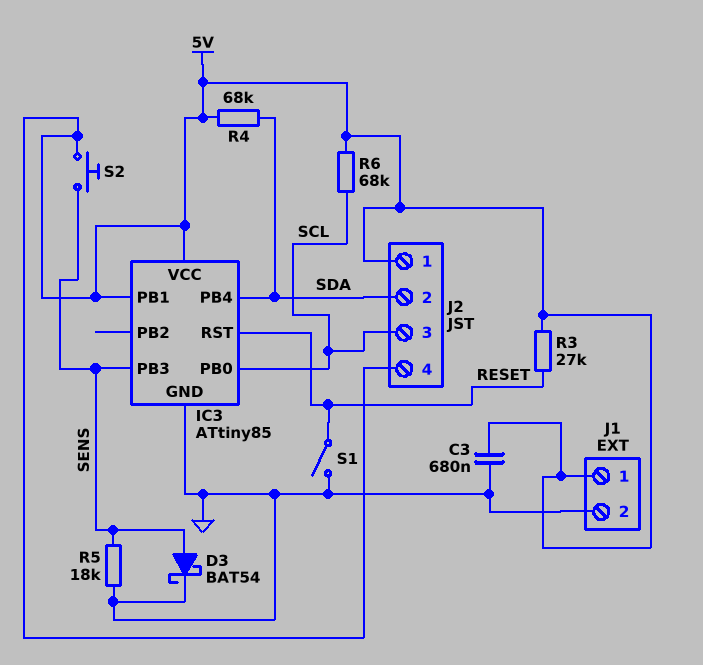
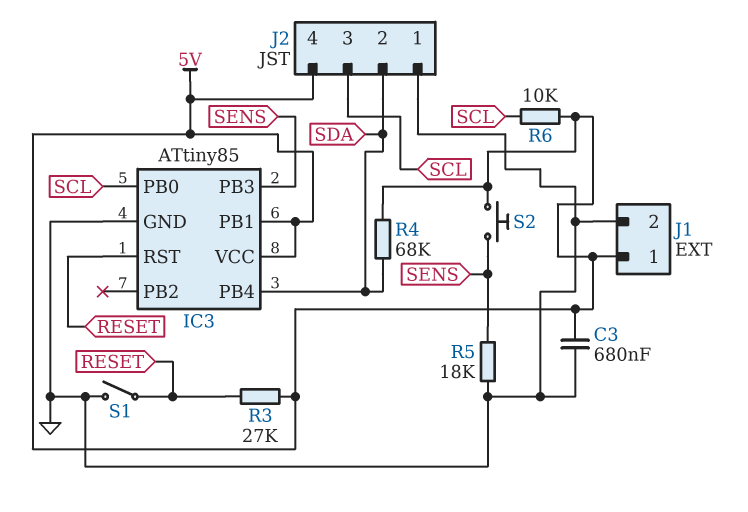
D3: schottky BAT54 (A SENS, K GND) -> none
J2 pin 1: 5V -> GND
R6: 68k (5V, SCL) -> 10k (5V, SCL)

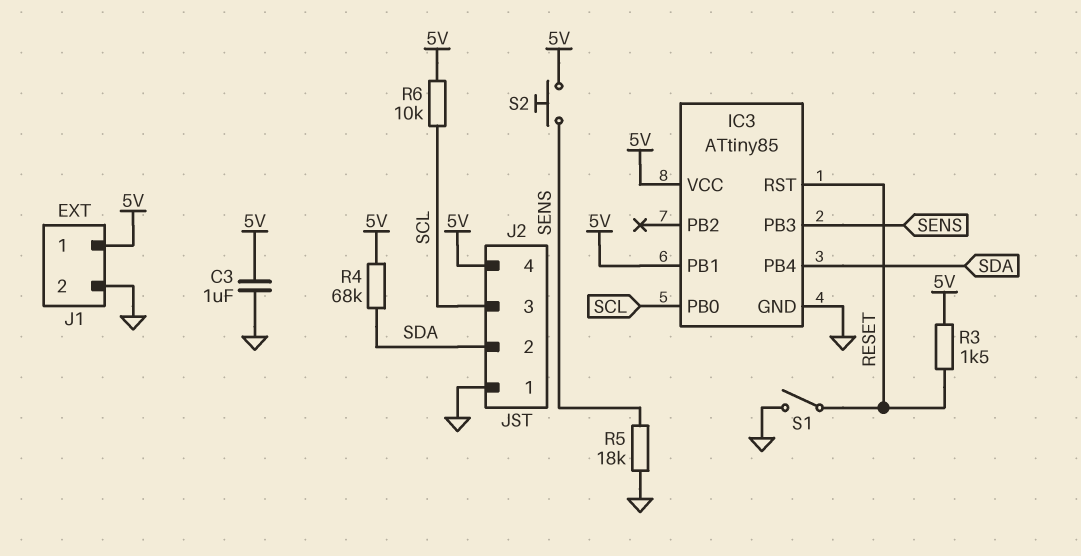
C3: 680nF (5V, GND) -> 1uF (5V, GND)
R3: 27k (5V, RESET) -> 1.5k (5V, RESET)

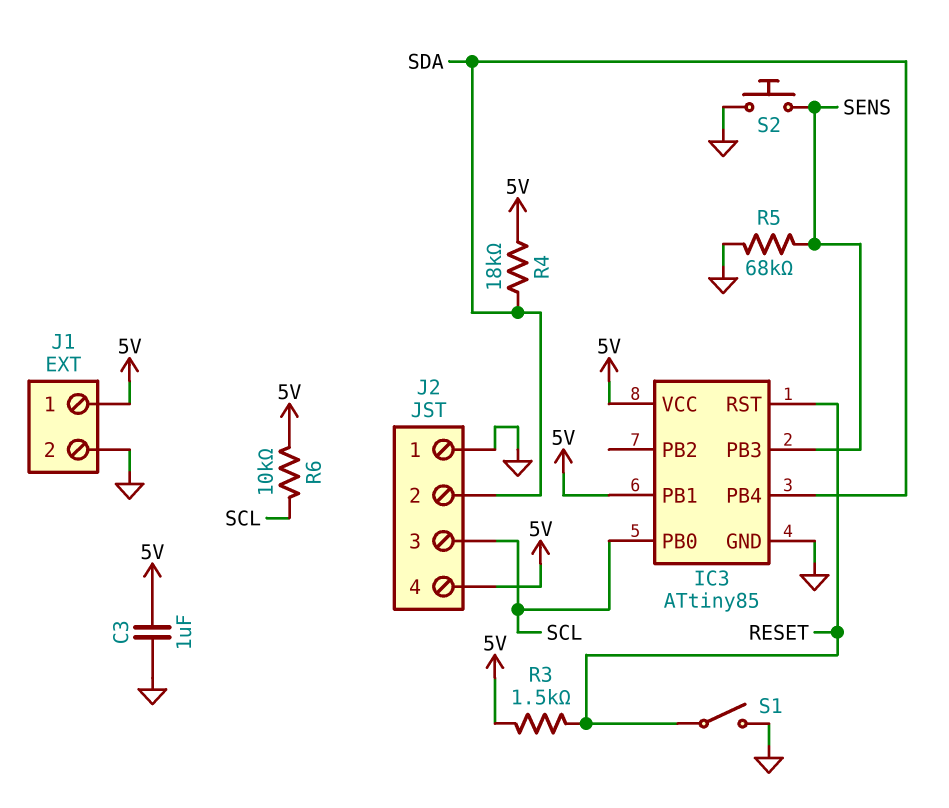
R4: 68k (5V, SDA) -> 18k (5V, SDA)
R5: 18k (GND, SENS) -> 68k (GND, SENS)
S2: button (5V, SENS) -> button (GND, SENS)

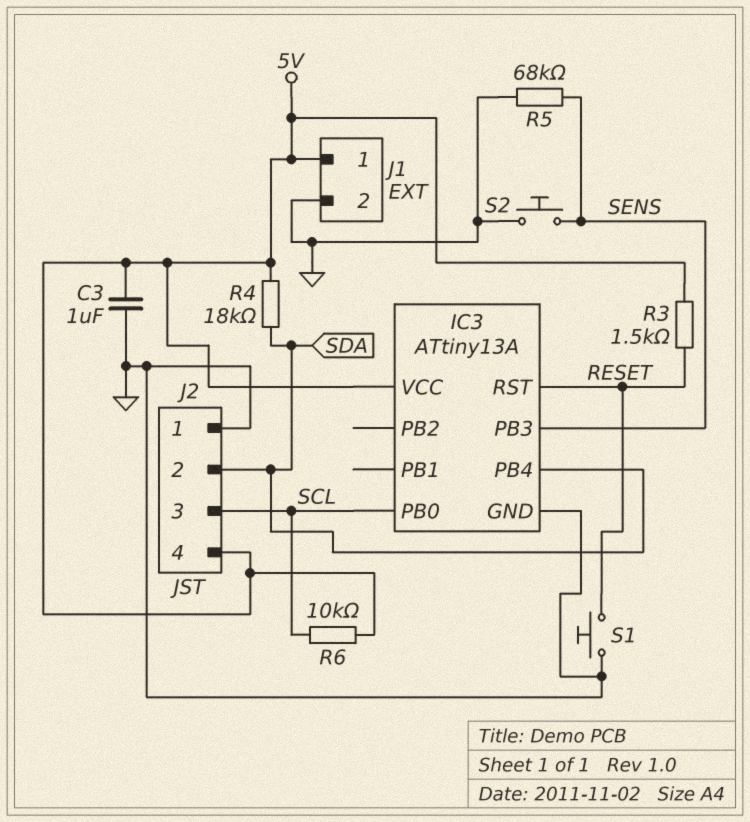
IC3: ATtiny85 -> ATtiny13A
IC3 pin PB1: 5V -> none
S1: switch (GND, RESET) -> button (GND, RESET)

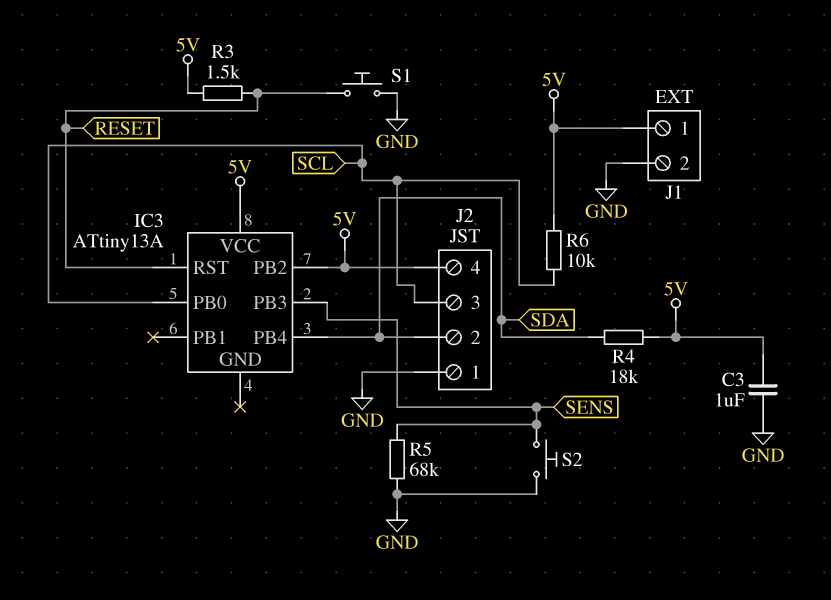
IC3 pin GND: GND -> none
IC3 pin PB2: none -> 5V

